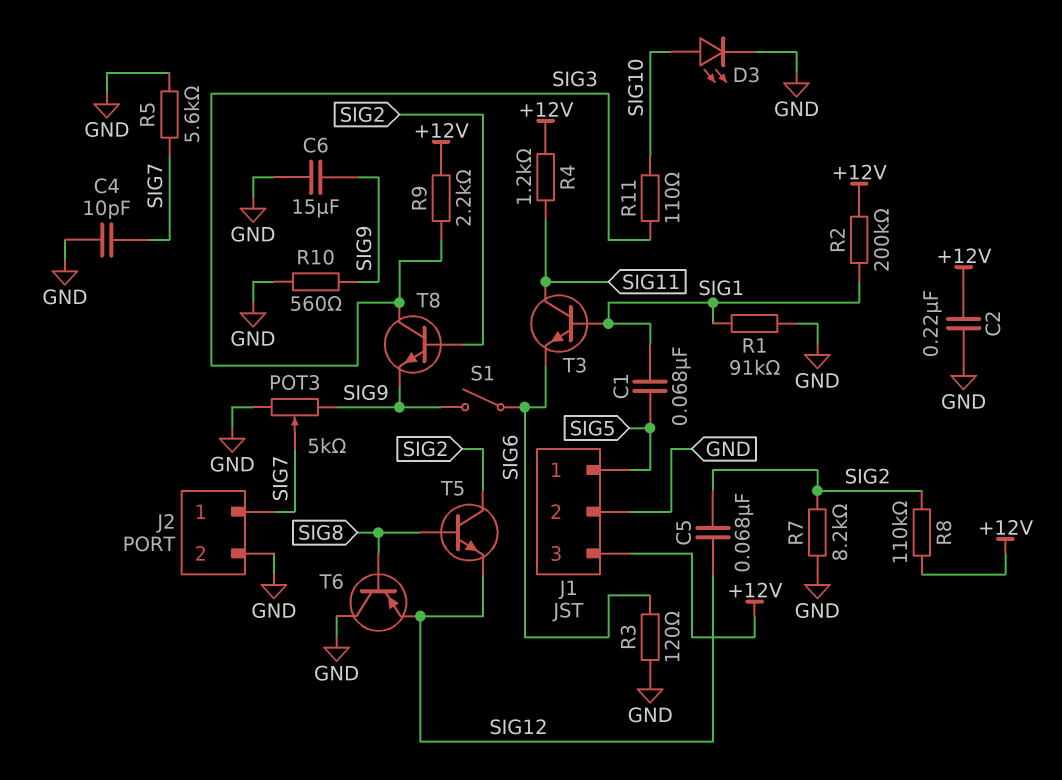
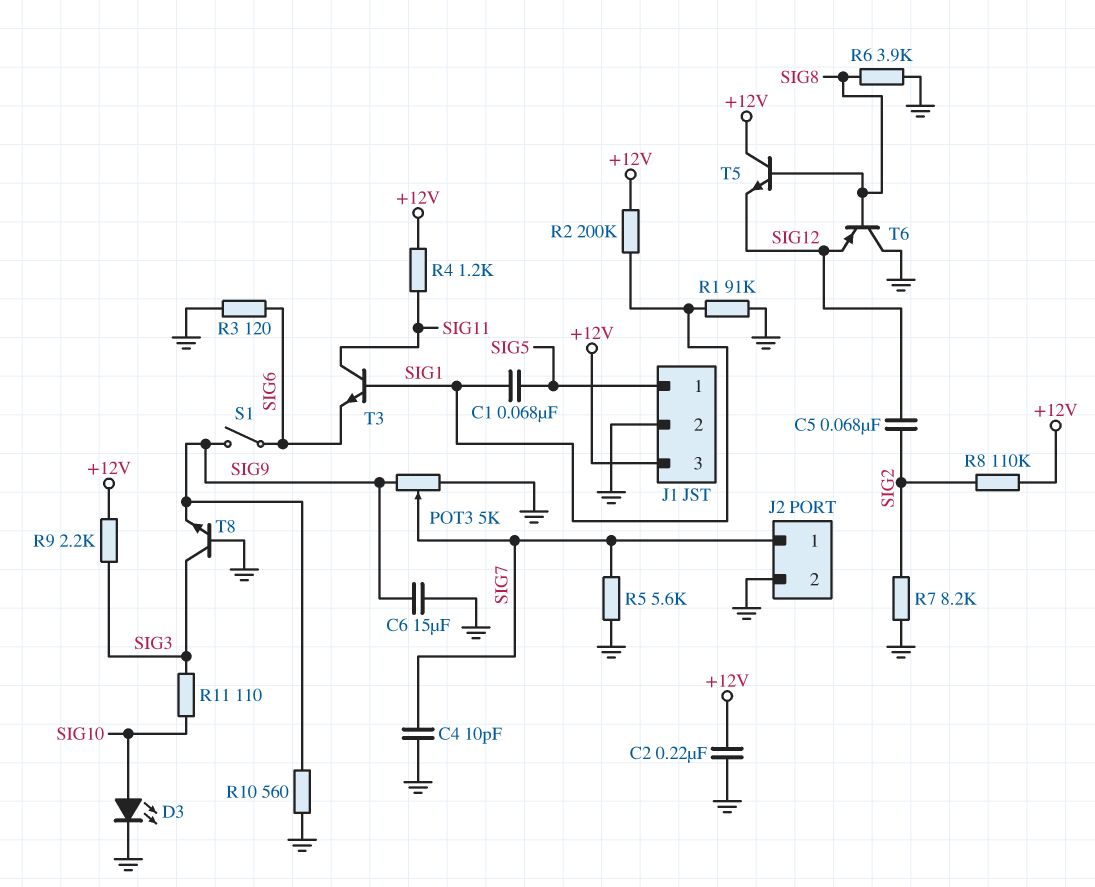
R6: none -> 3.9k (GND, SIG8)
T5: NPN (B SIG8, C SIG2, E SIG12) -> NPN (B SIG8, C +12V, E SIG12)
T8: NPN (B SIG2, C SIG3, E SIG9) -> NPN (B GND, C SIG3, E SIG9)

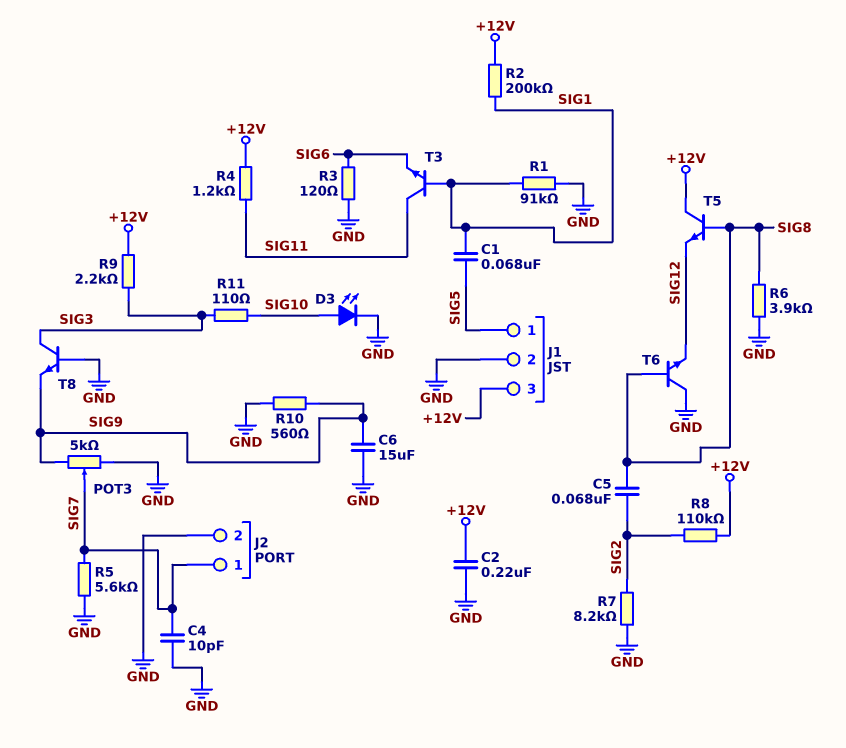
C5: 68nF (SIG2, SIG12) -> 68nF (SIG2, SIG8)
S1: switch (SIG6, SIG9) -> none
T6: PNP (B SIG8, C GND, E SIG12) -> NPN (B SIG8, C GND, E SIG12)

